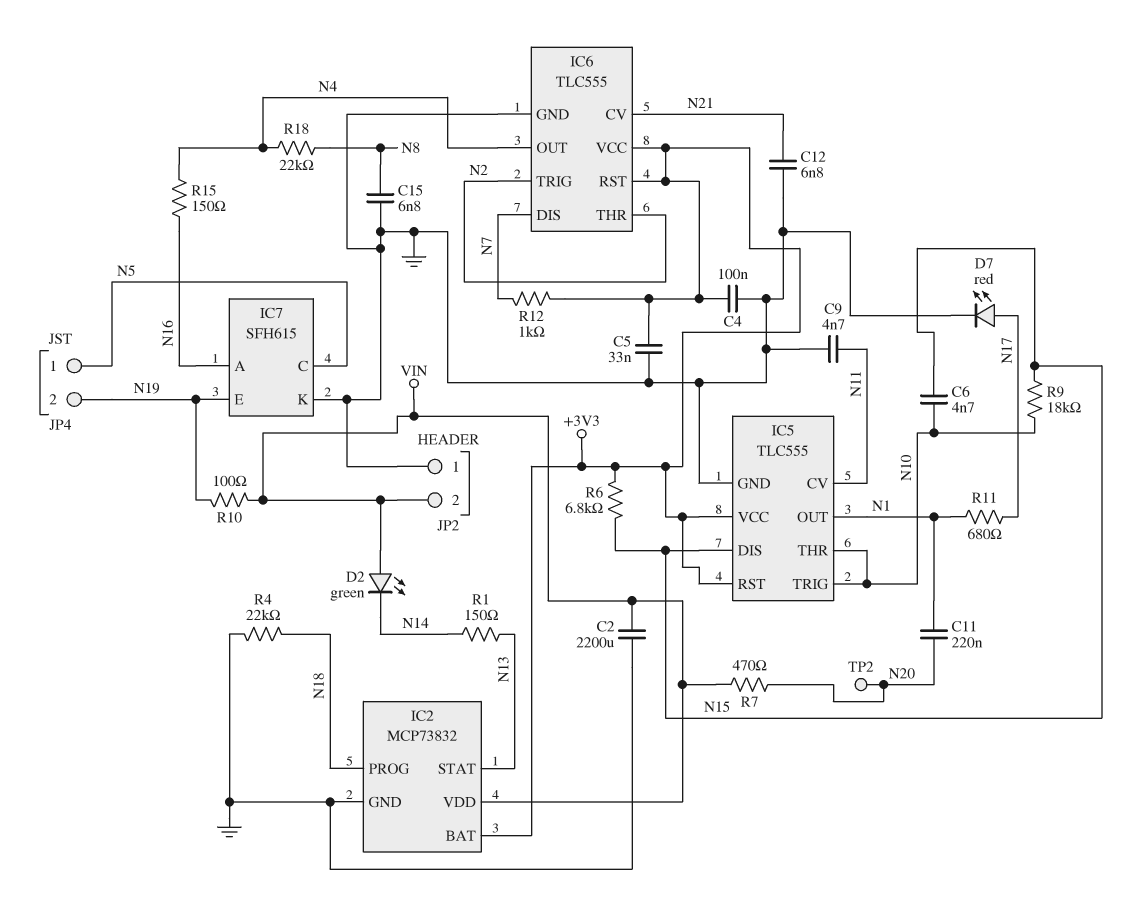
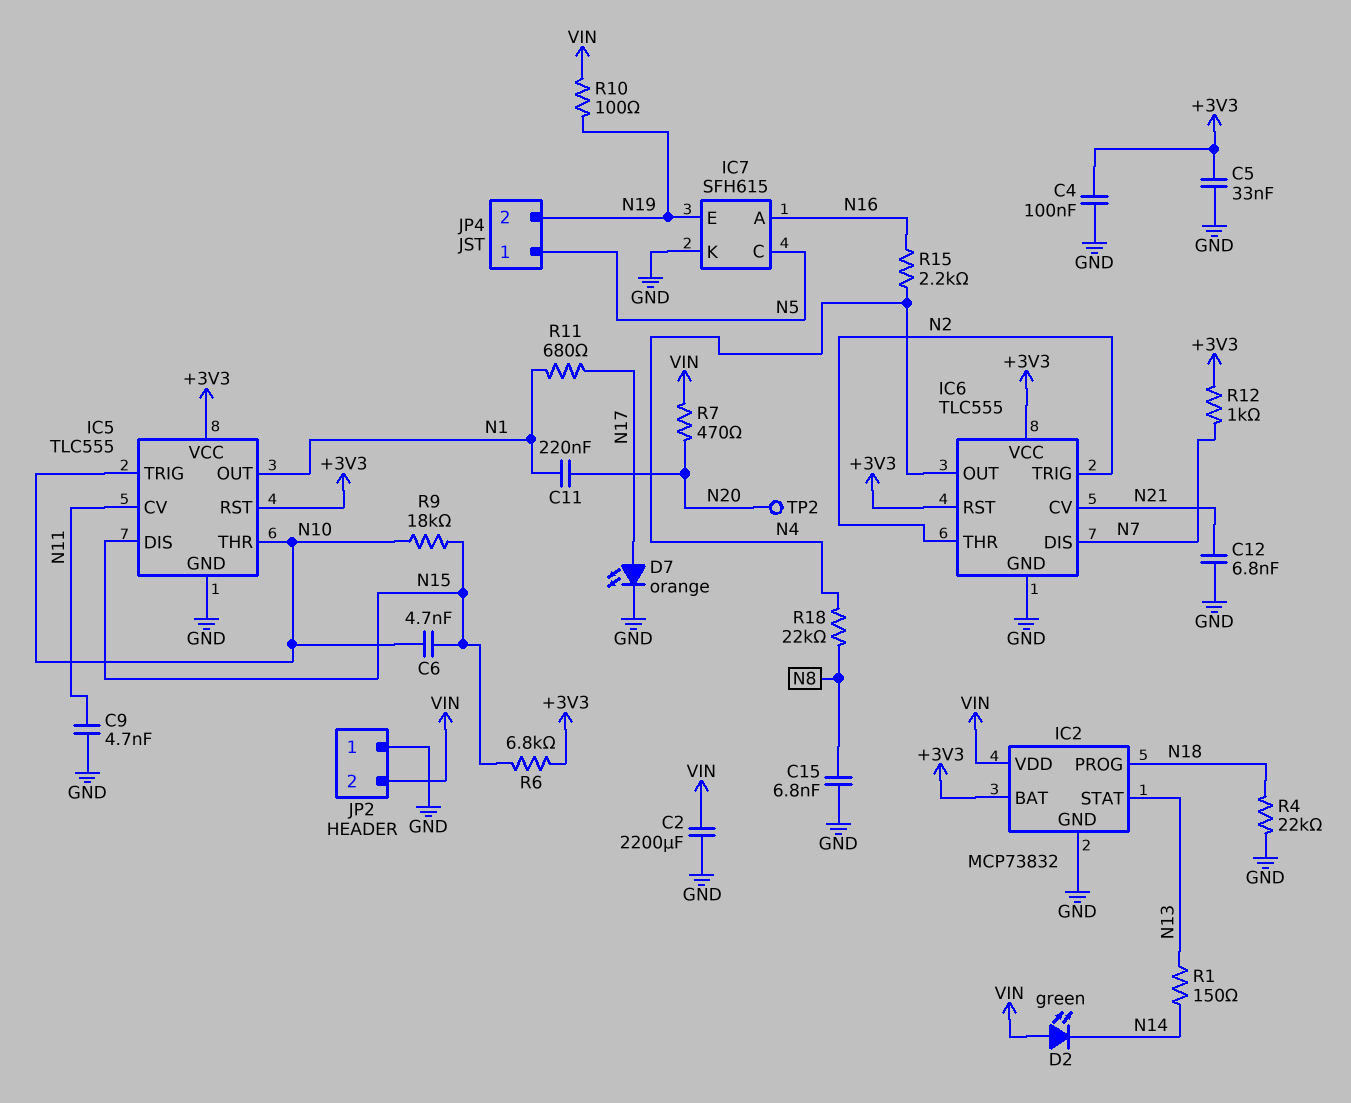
D7: LED red (A N17, K GND) -> LED orange (A N17, K GND)
R15: 150 (N4, N16) -> 2.2k (N4, N16)

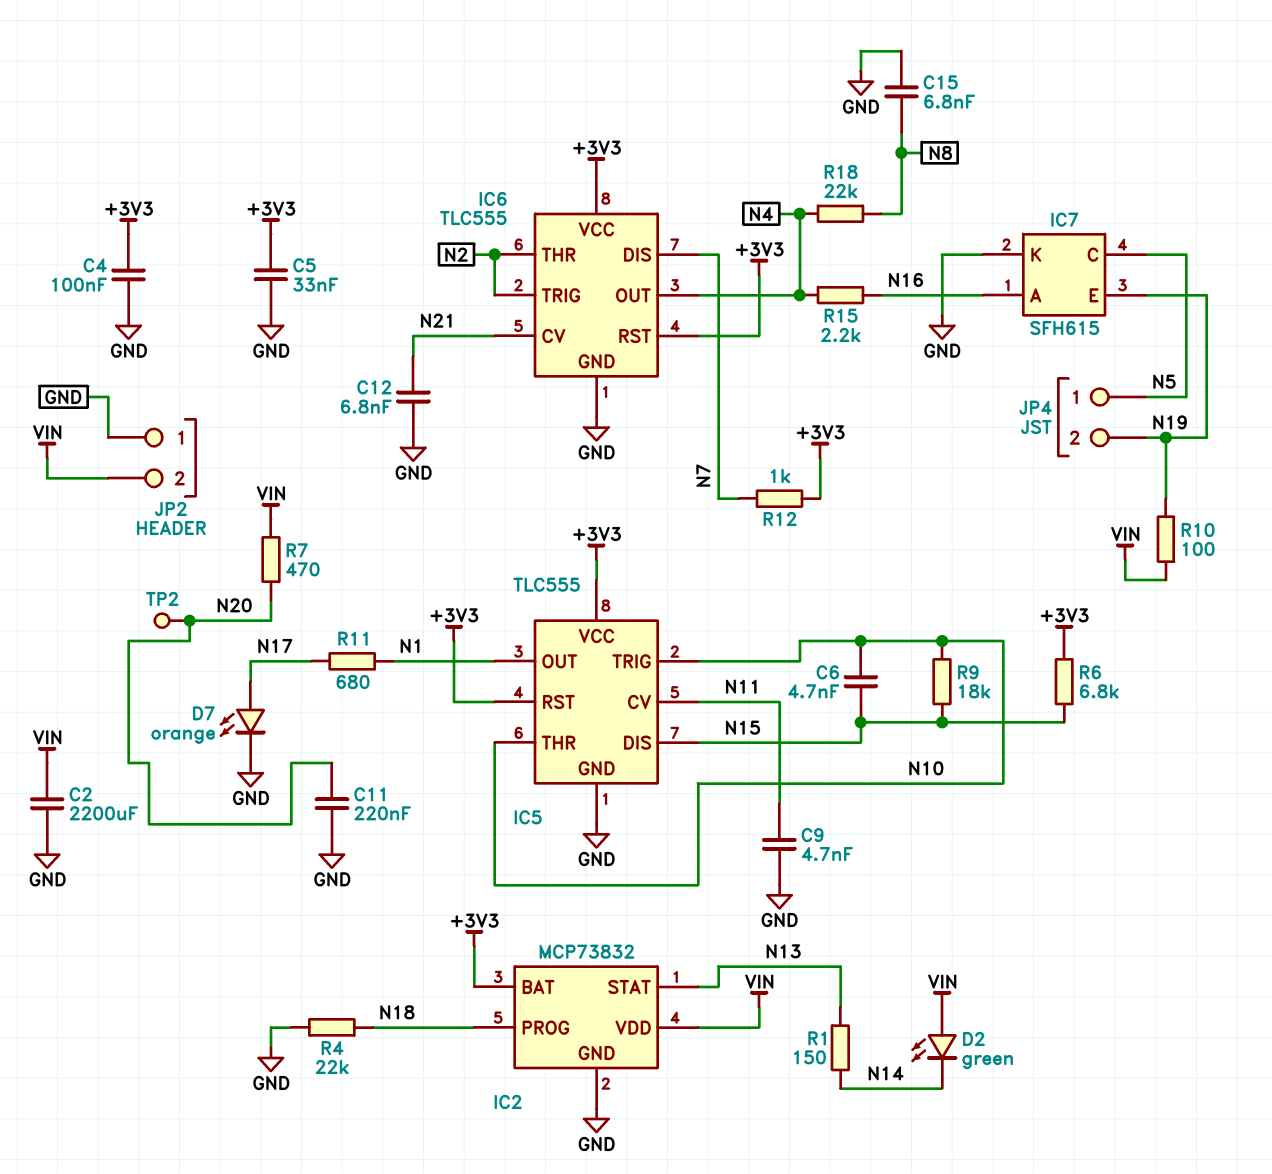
C11: 220nF (N1, N20) -> 220nF (GND, N20)

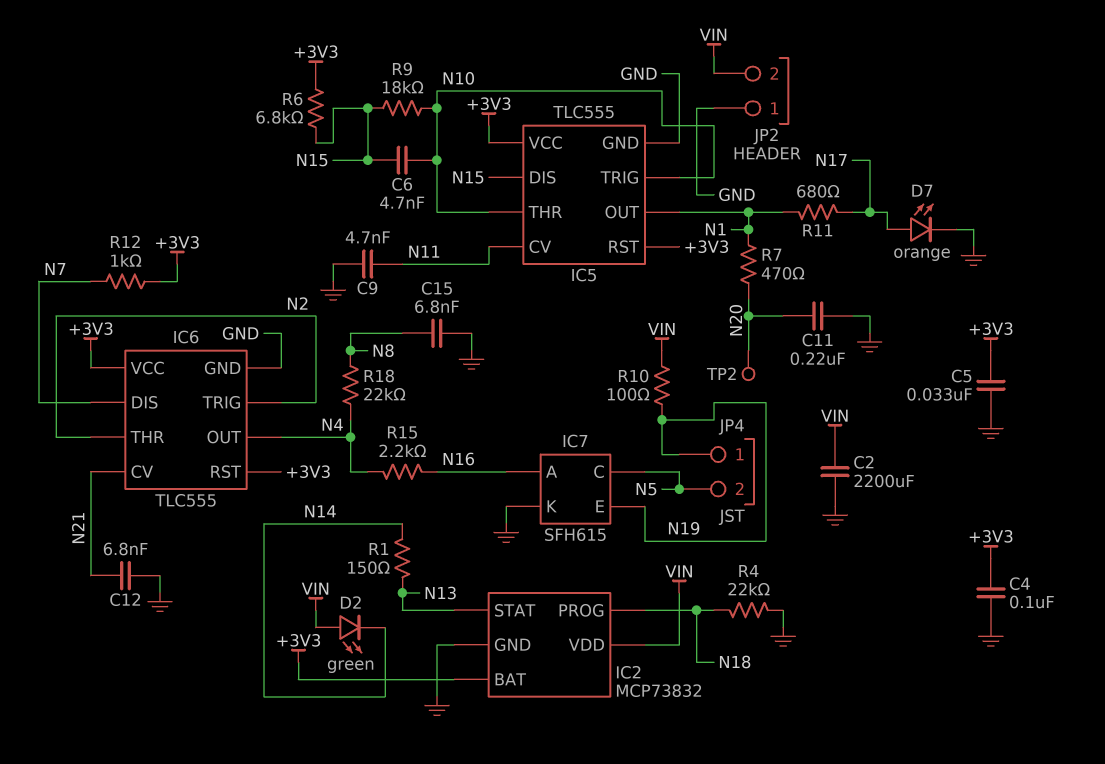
JP4 pin 1: N5 -> N19
JP4 pin 2: N19 -> N5
R7: 470 (N20, VIN) -> 470 (N1, N20)

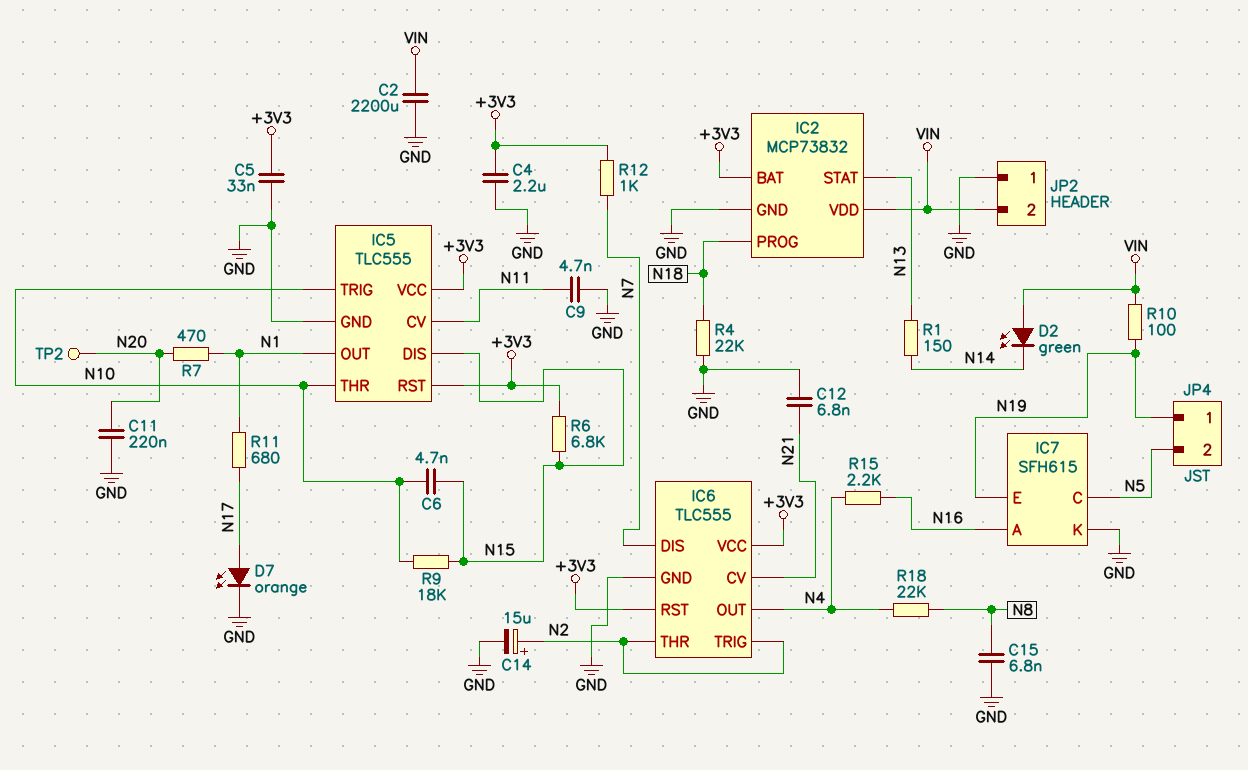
C4: 100nF (+3V3, GND) -> 2.2uF (+3V3, GND)
C14: none -> 15uF (plus N2, minus GND)

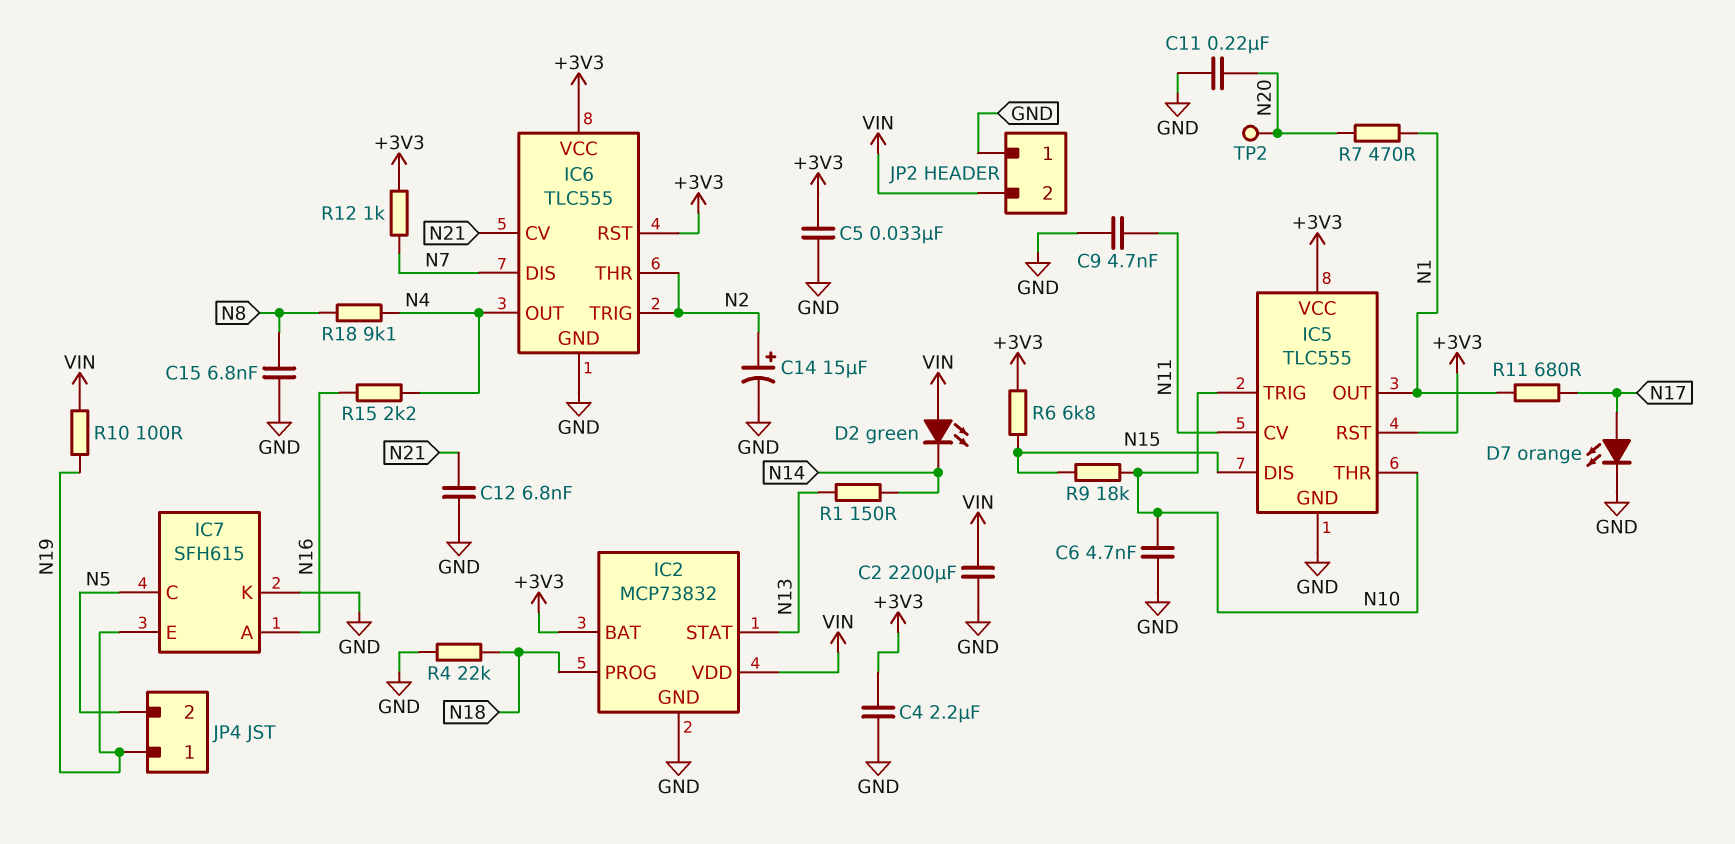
C6: 4.7nF (N10, N15) -> 4.7nF (GND, N10)
R18: 22k (N4, N8) -> 9.1k (N4, N8)

